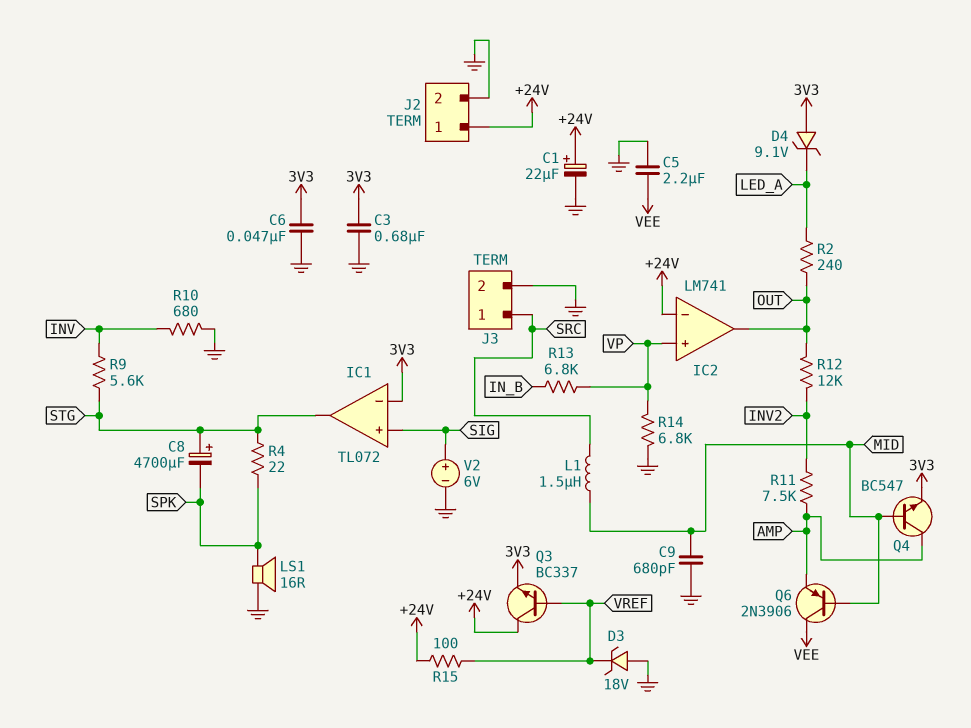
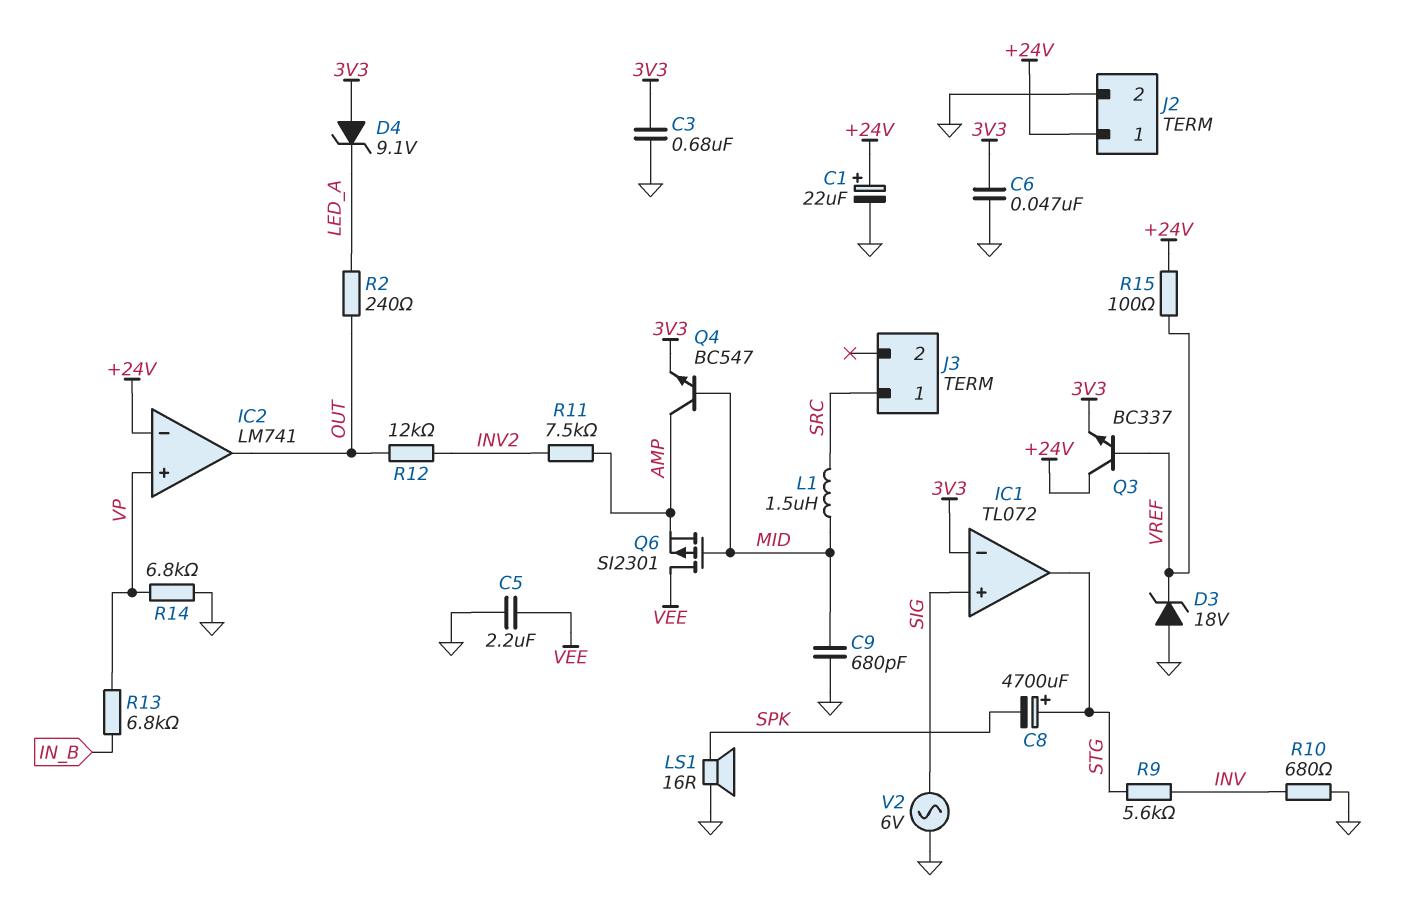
J3 pin 2: GND -> none
Q6: PNP 2N3906 (B MID, C VEE, E AMP) -> PMOS SI2301 (G MID, D VEE, S AMP)
R4: 22 (SPK, STG) -> none
V2: 6V (plus SIG, minus GND) -> AC 6V (GND, SIG)

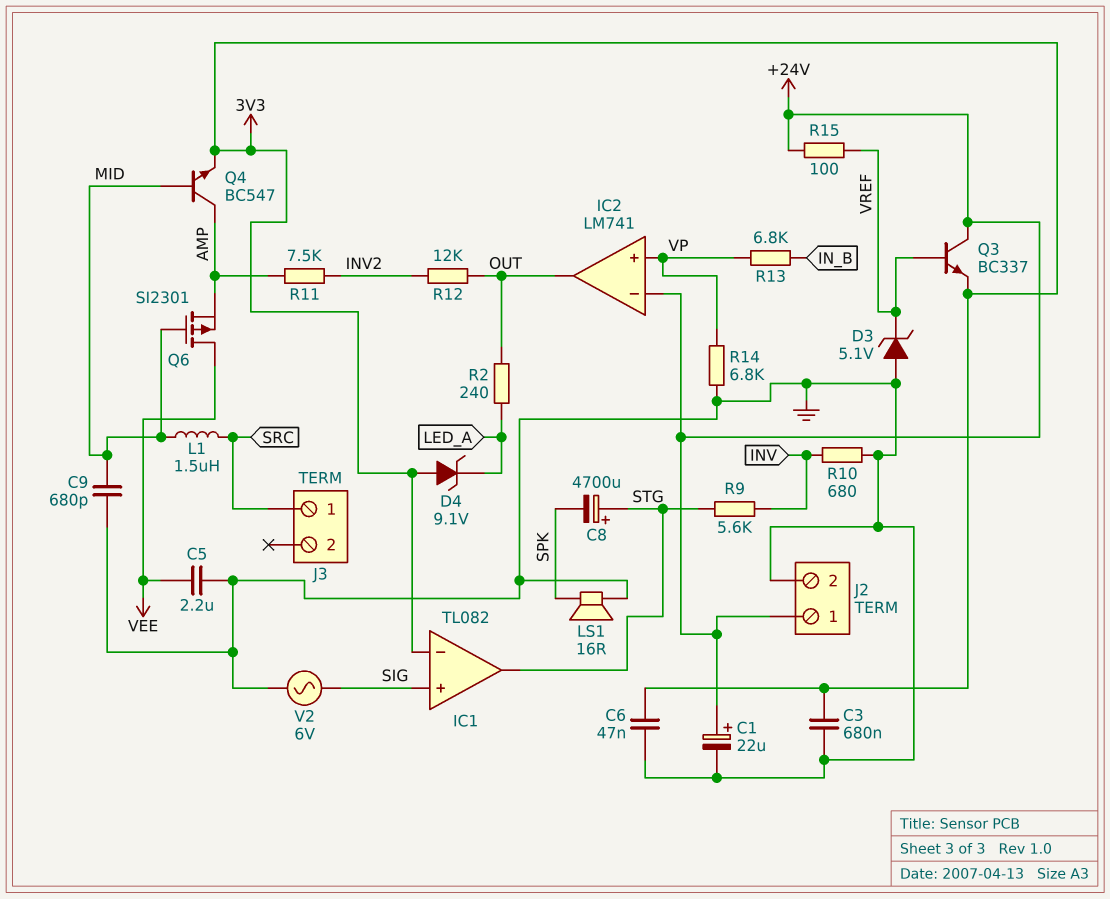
D3: zener 18V (A GND, K VREF) -> zener 5.1V (A GND, K VREF)
IC1: TL072 -> TL082

